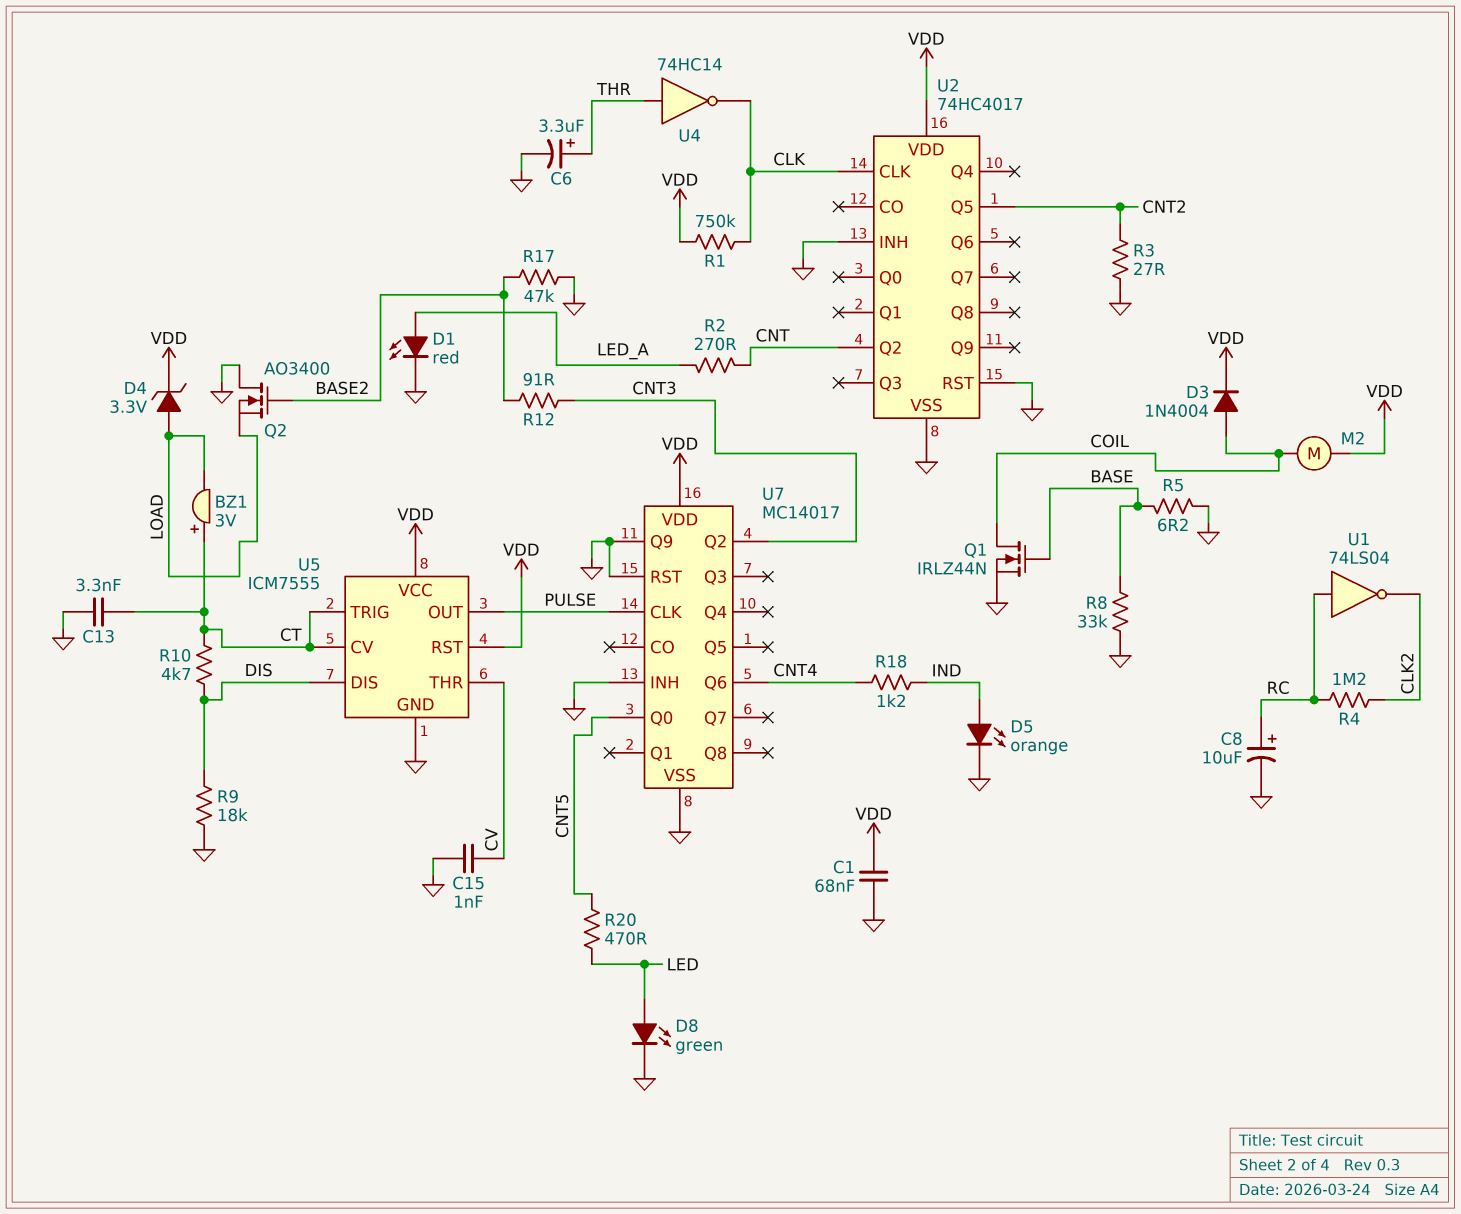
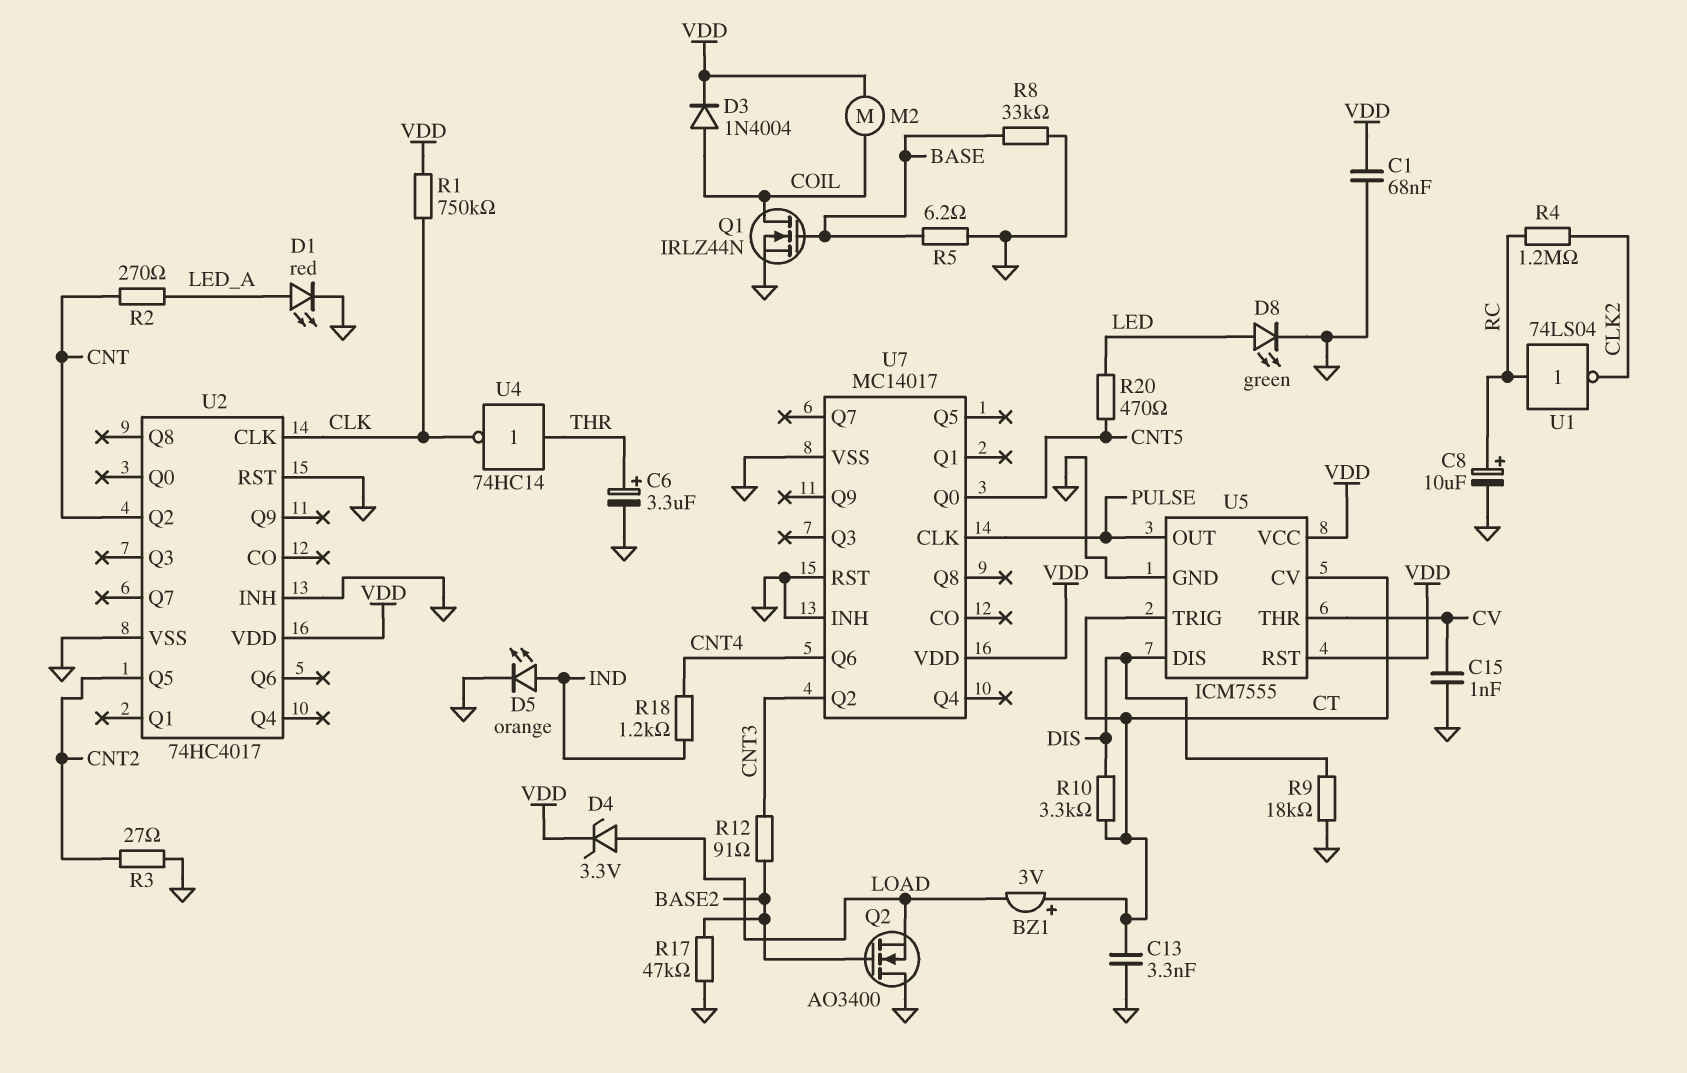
R10: 4.7k (CT, DIS) -> 3.3k (CT, DIS)
U7 pin Q9: GND -> none

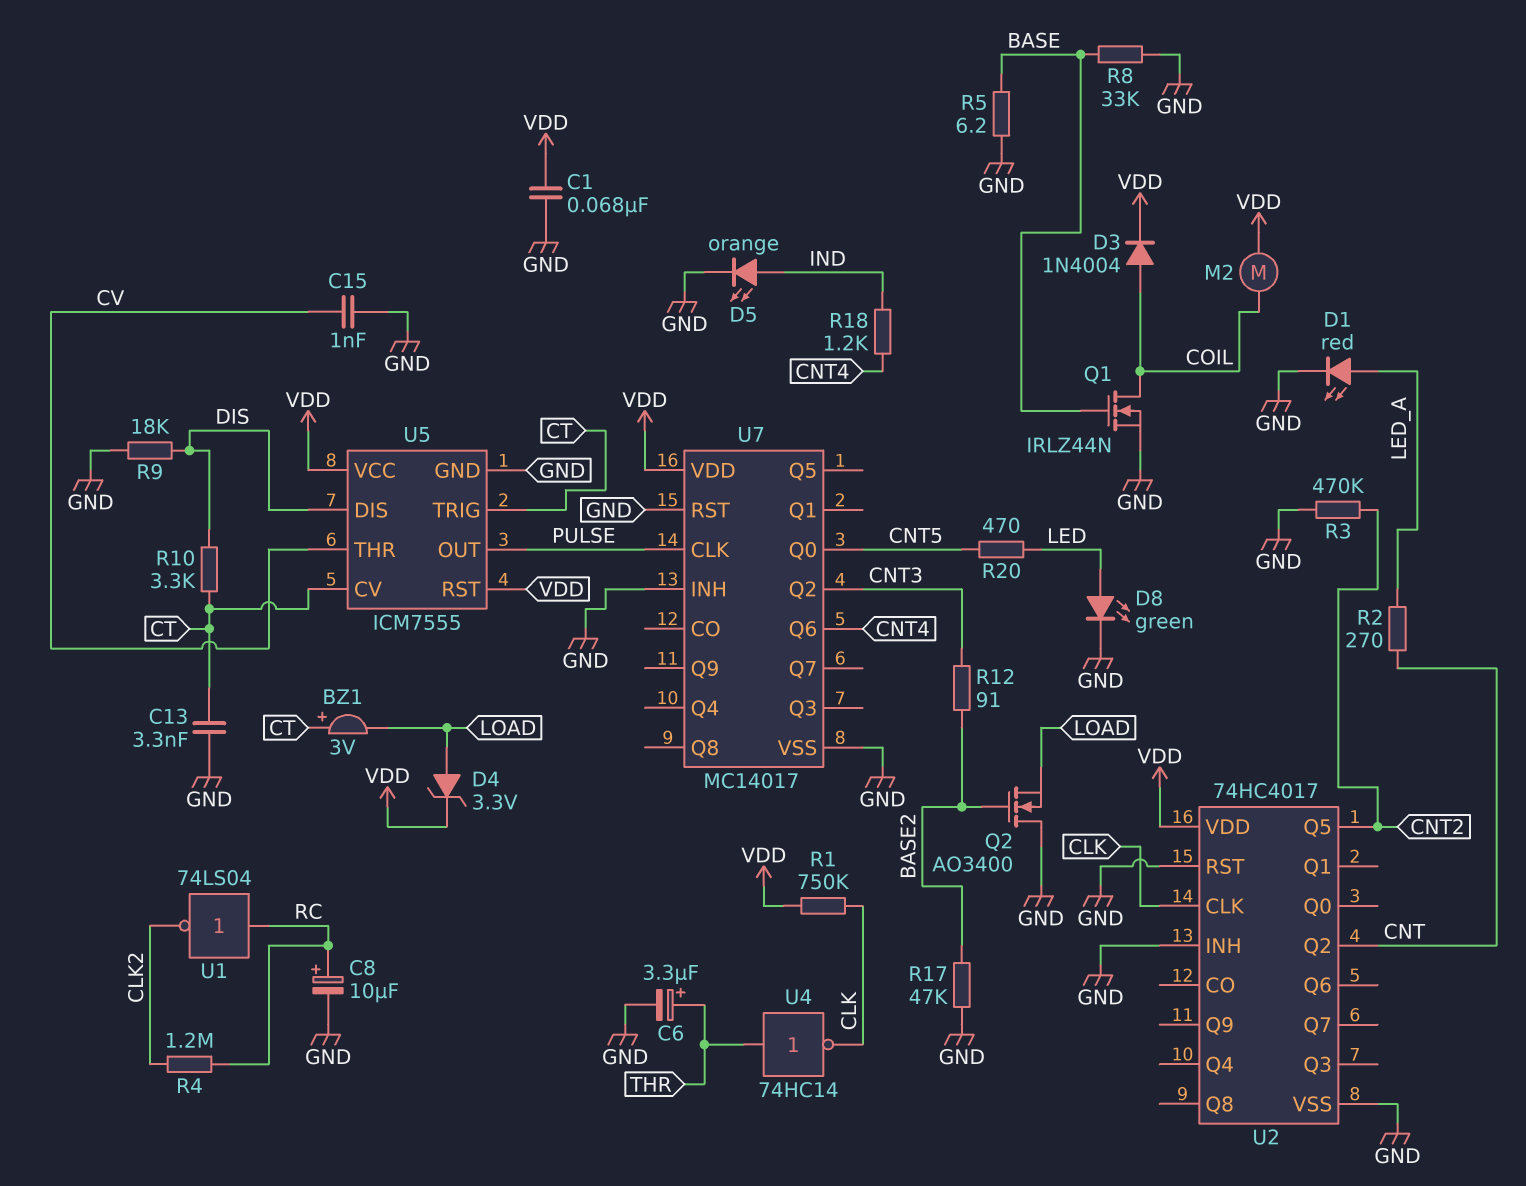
R3: 27 (CNT2, GND) -> 470k (CNT2, GND)

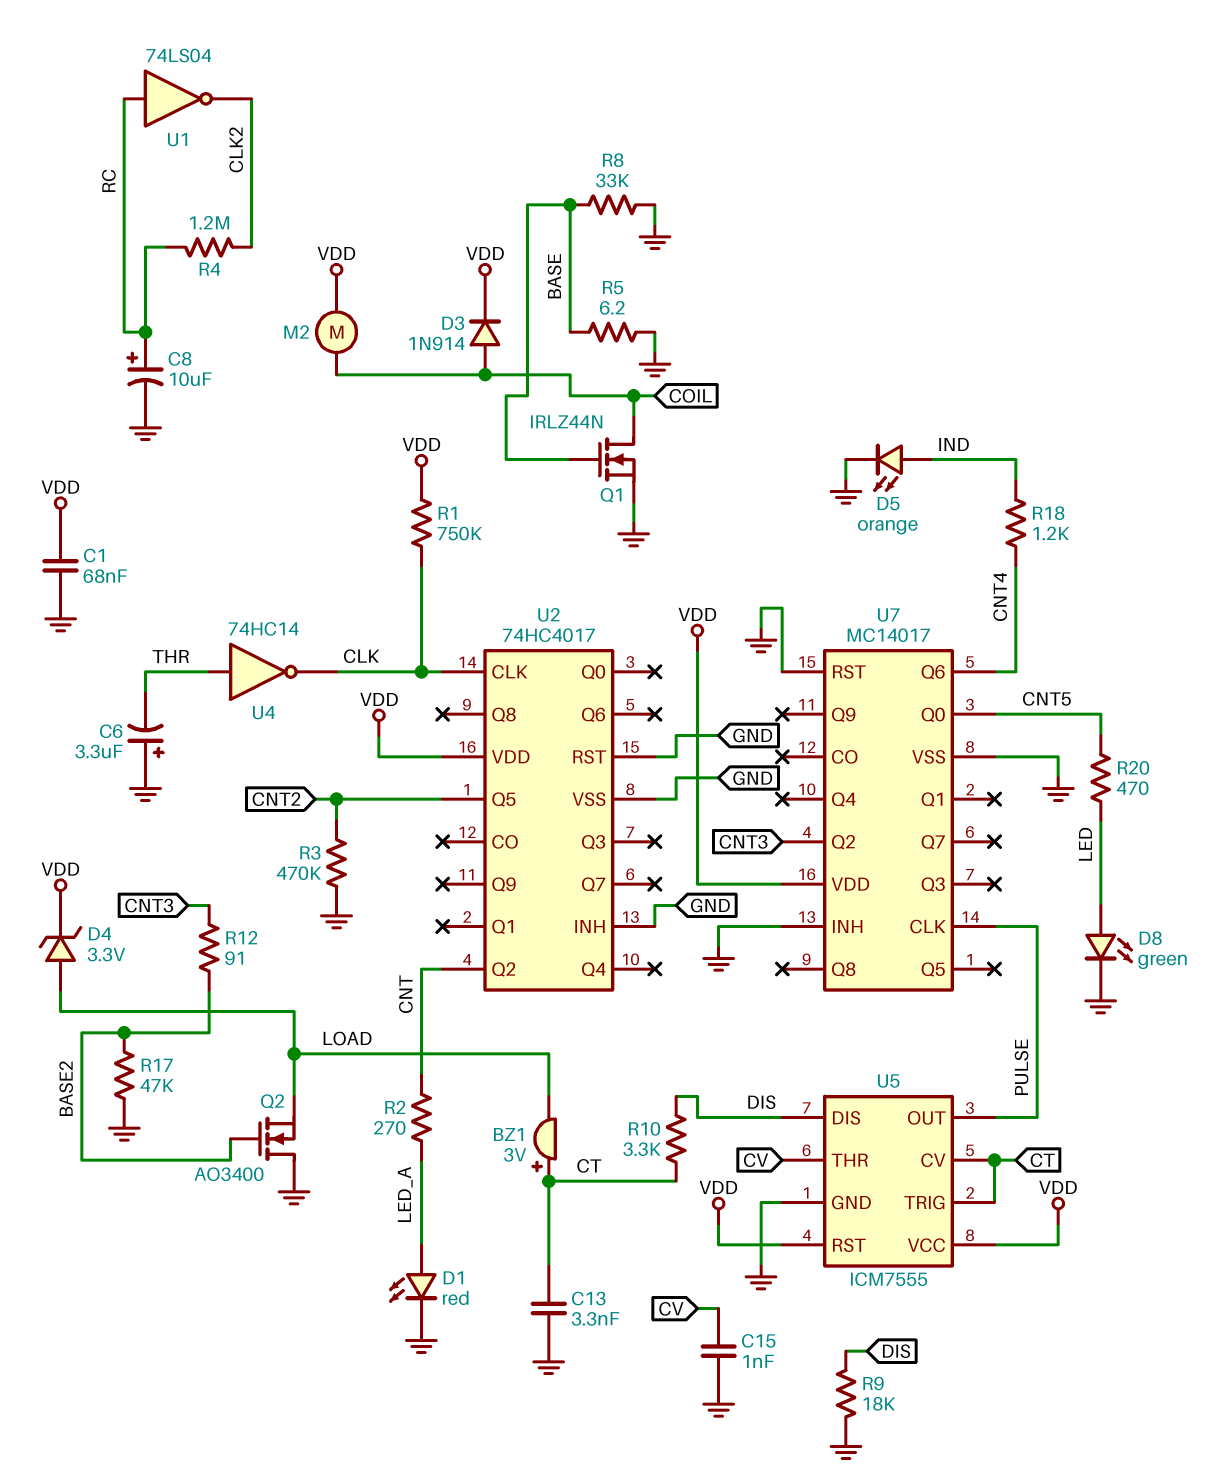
C6: 3.3uF (plus THR, minus GND) -> 3.3uF (plus GND, minus THR)
D3: diode 1N4004 (A COIL, K VDD) -> diode 1N914 (A COIL, K VDD)

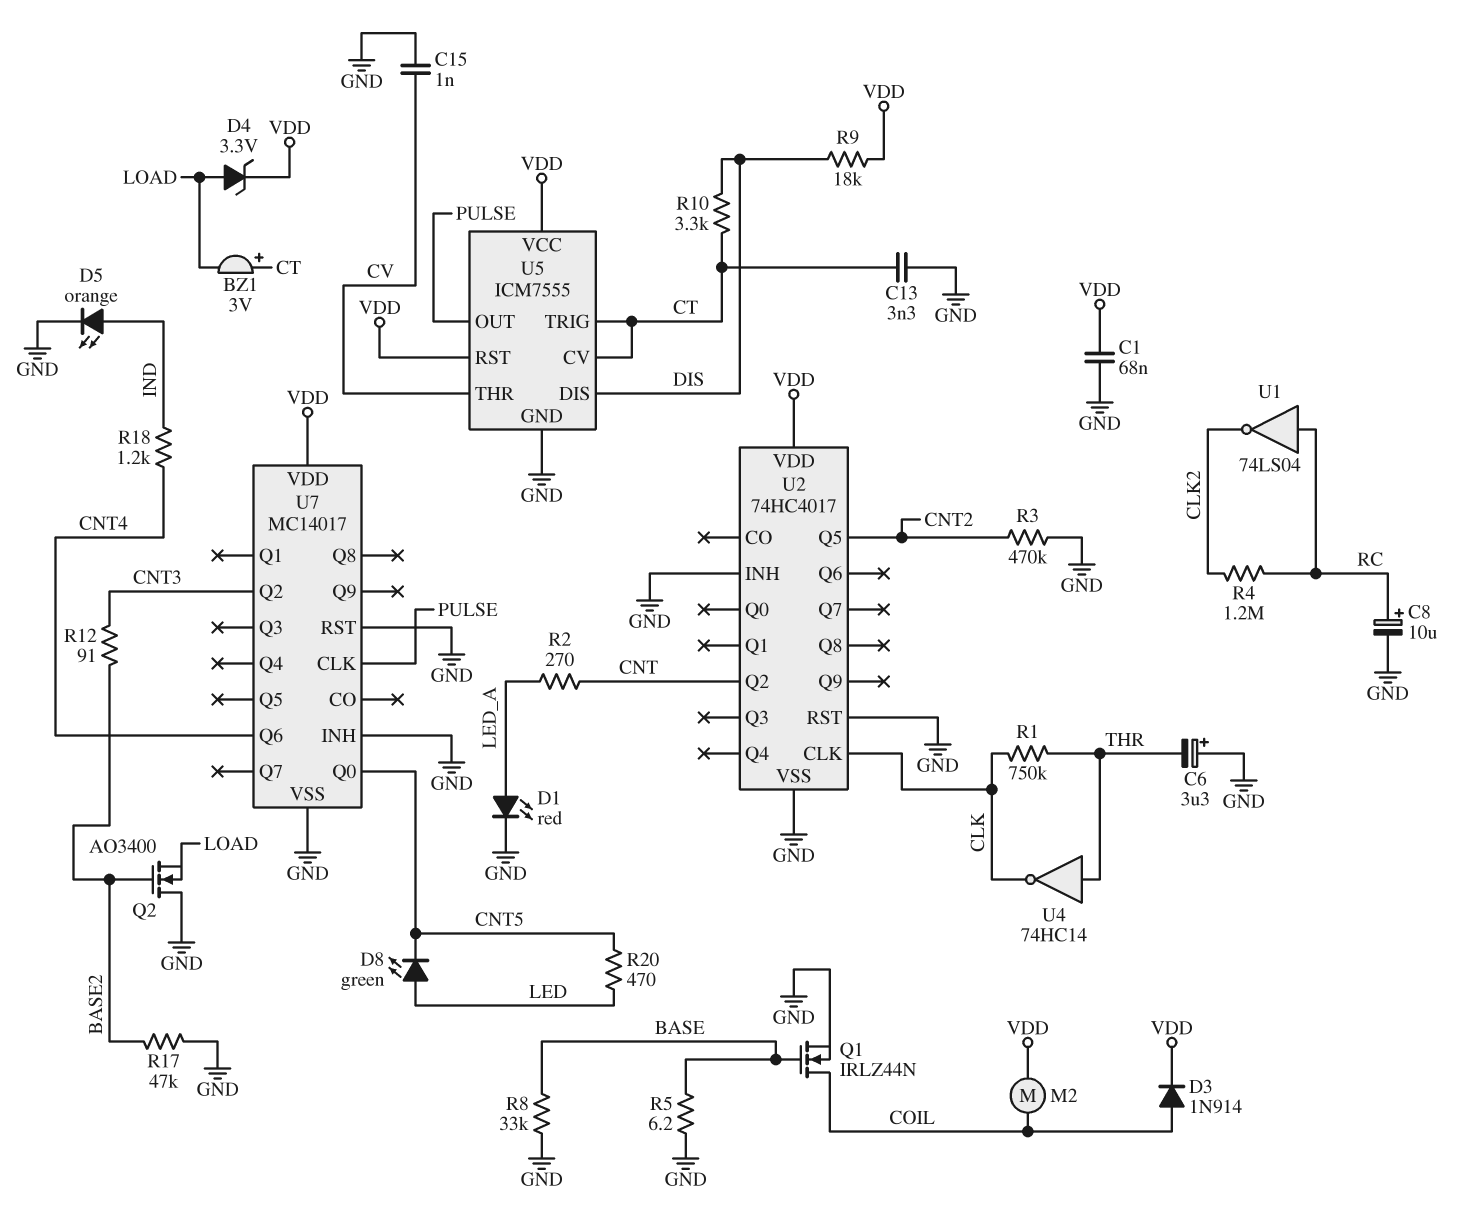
D8: LED green (A LED, K GND) -> LED green (A LED, K CNT5)
R1: 750k (CLK, VDD) -> 750k (CLK, THR)
R9: 18k (DIS, GND) -> 18k (DIS, VDD)

